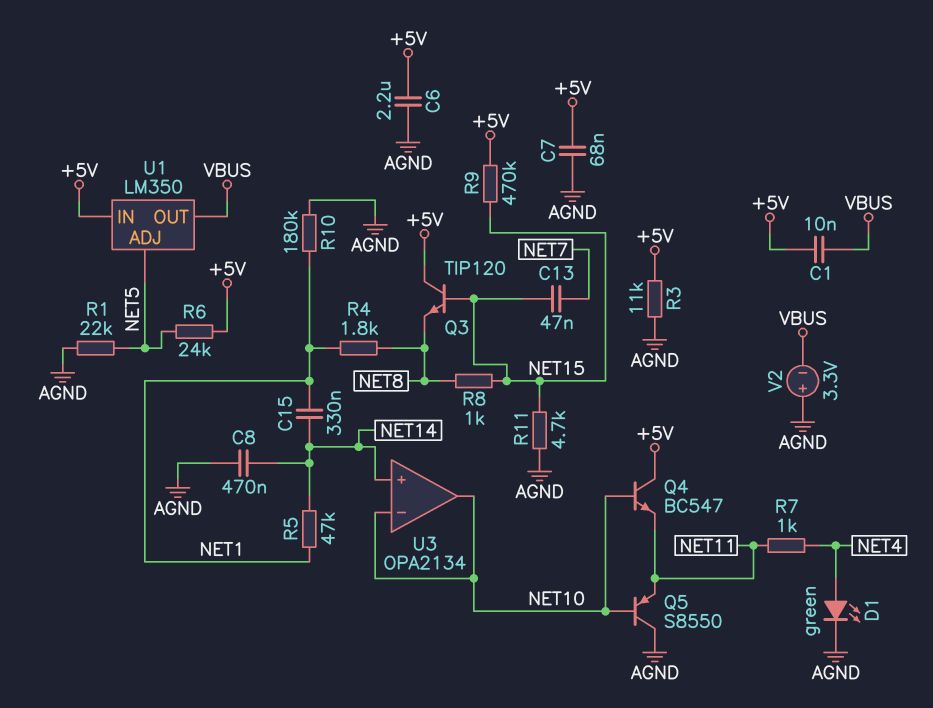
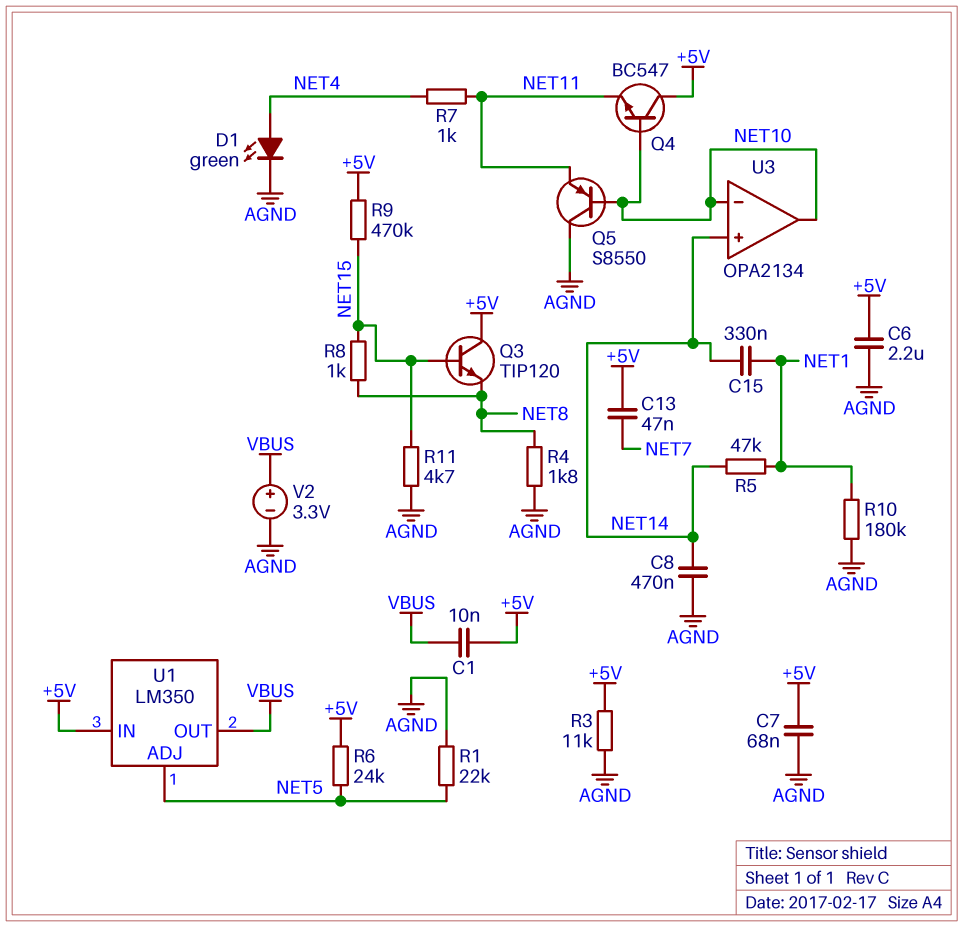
C13: 47nF (NET7, NET15) -> 47nF (+5V, NET7)
R4: 1.8k (NET1, NET8) -> 1.8k (AGND, NET8)
V2: 3.3V (plus AGND, minus VBUS) -> 3.3V (plus VBUS, minus AGND)

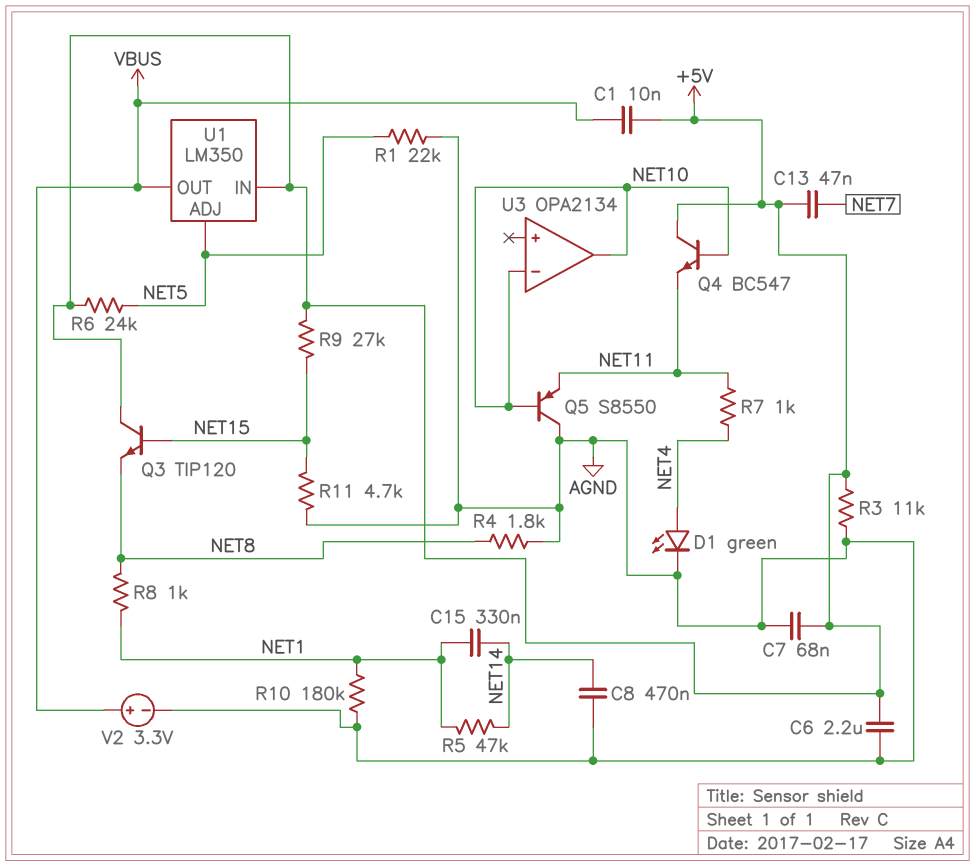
R8: 1k (NET8, NET15) -> 1k (NET1, NET8)
R9: 470k (+5V, NET15) -> 27k (+5V, NET15)
U3 pin in+: NET14 -> none

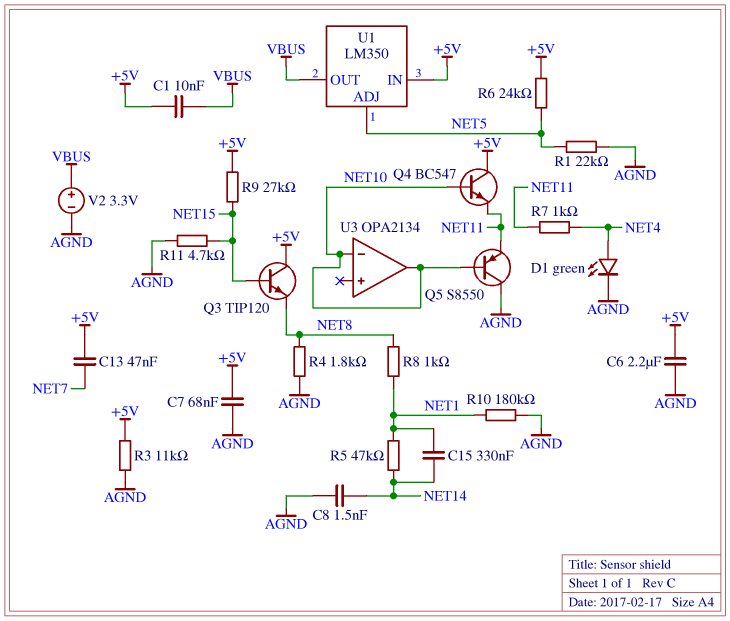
C8: 470nF (AGND, NET14) -> 1.5nF (AGND, NET14)

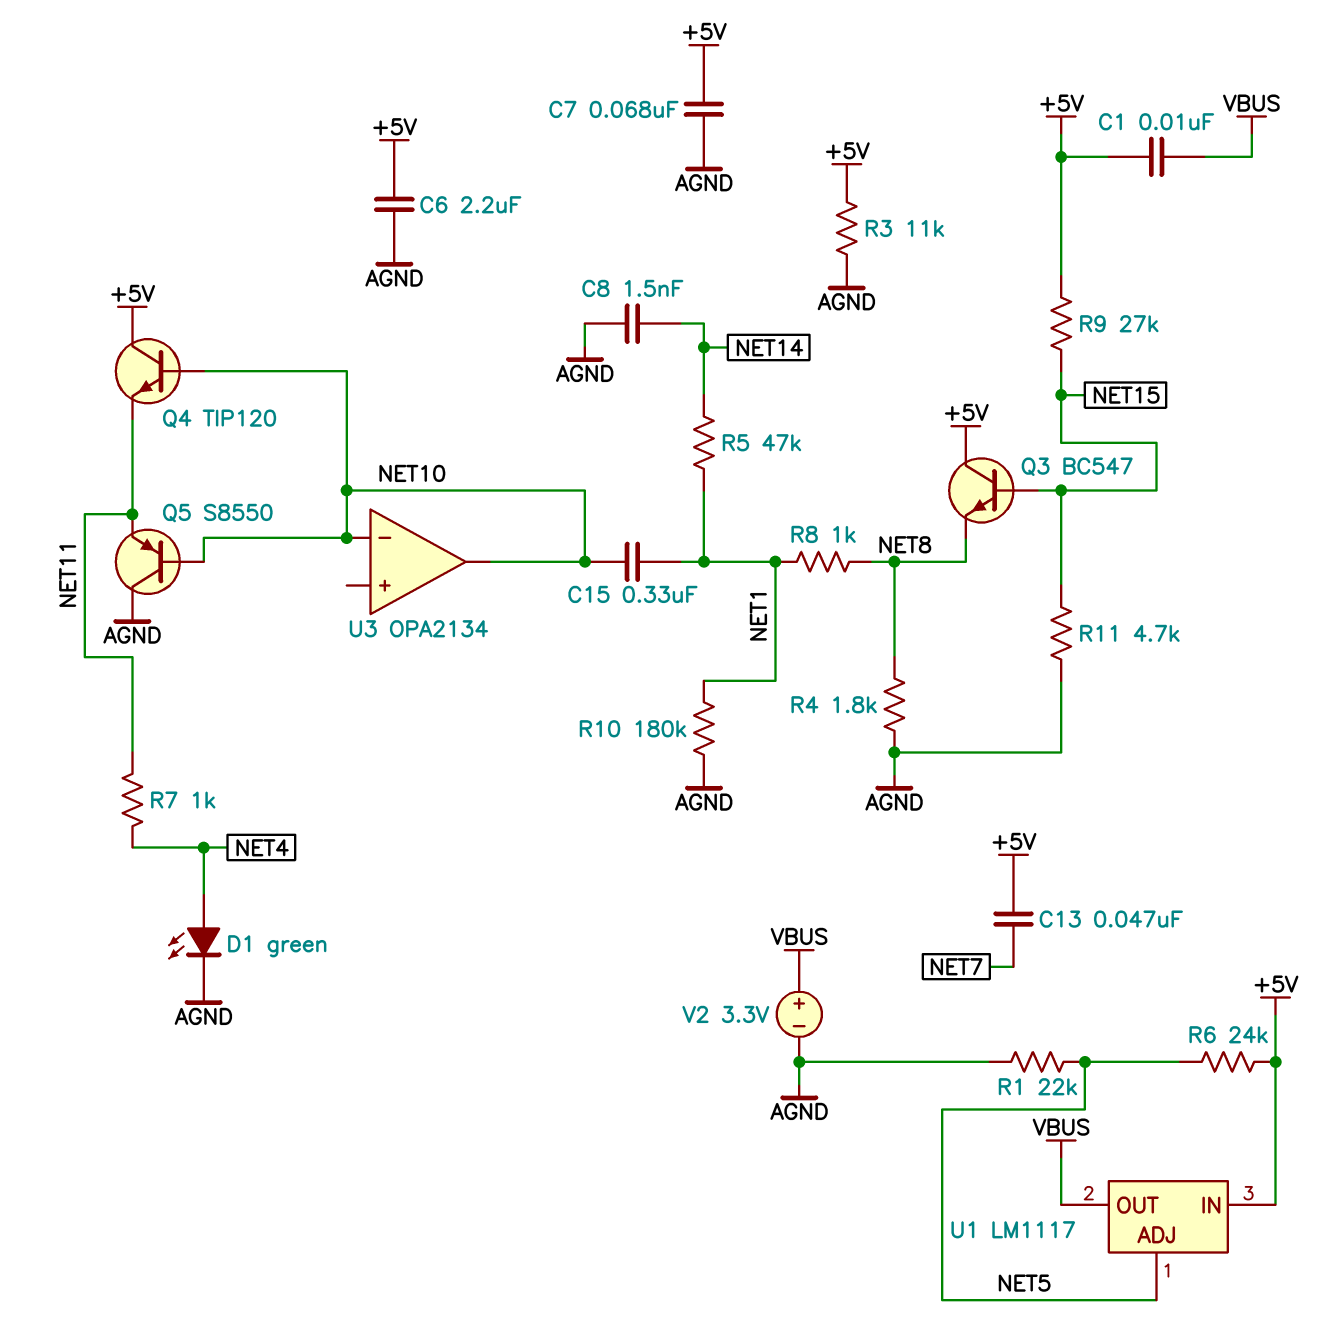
C15: 330nF (NET1, NET14) -> 330nF (NET1, NET10)
Q3: NPN TIP120 (B NET15, C +5V, E NET8) -> NPN BC547 (B NET15, C +5V, E NET8)
Q4: NPN BC547 (B NET10, C +5V, E NET11) -> NPN TIP120 (B NET10, C +5V, E NET11)
U1: LM350 -> LM1117

